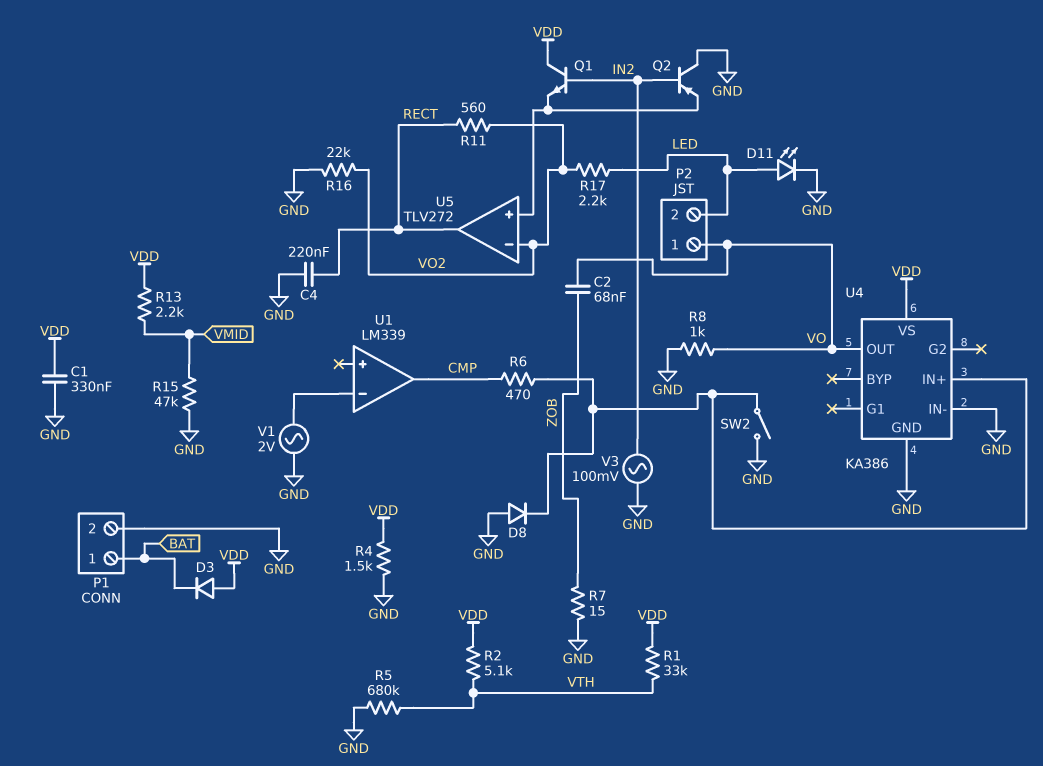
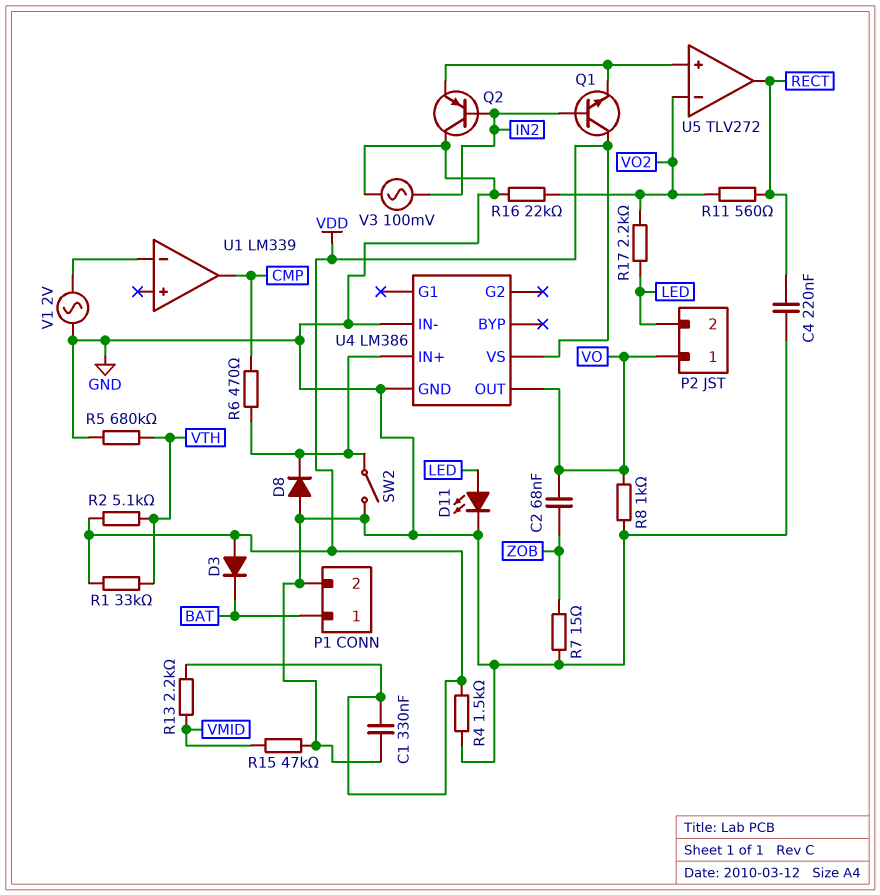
U4: KA386 -> LM386

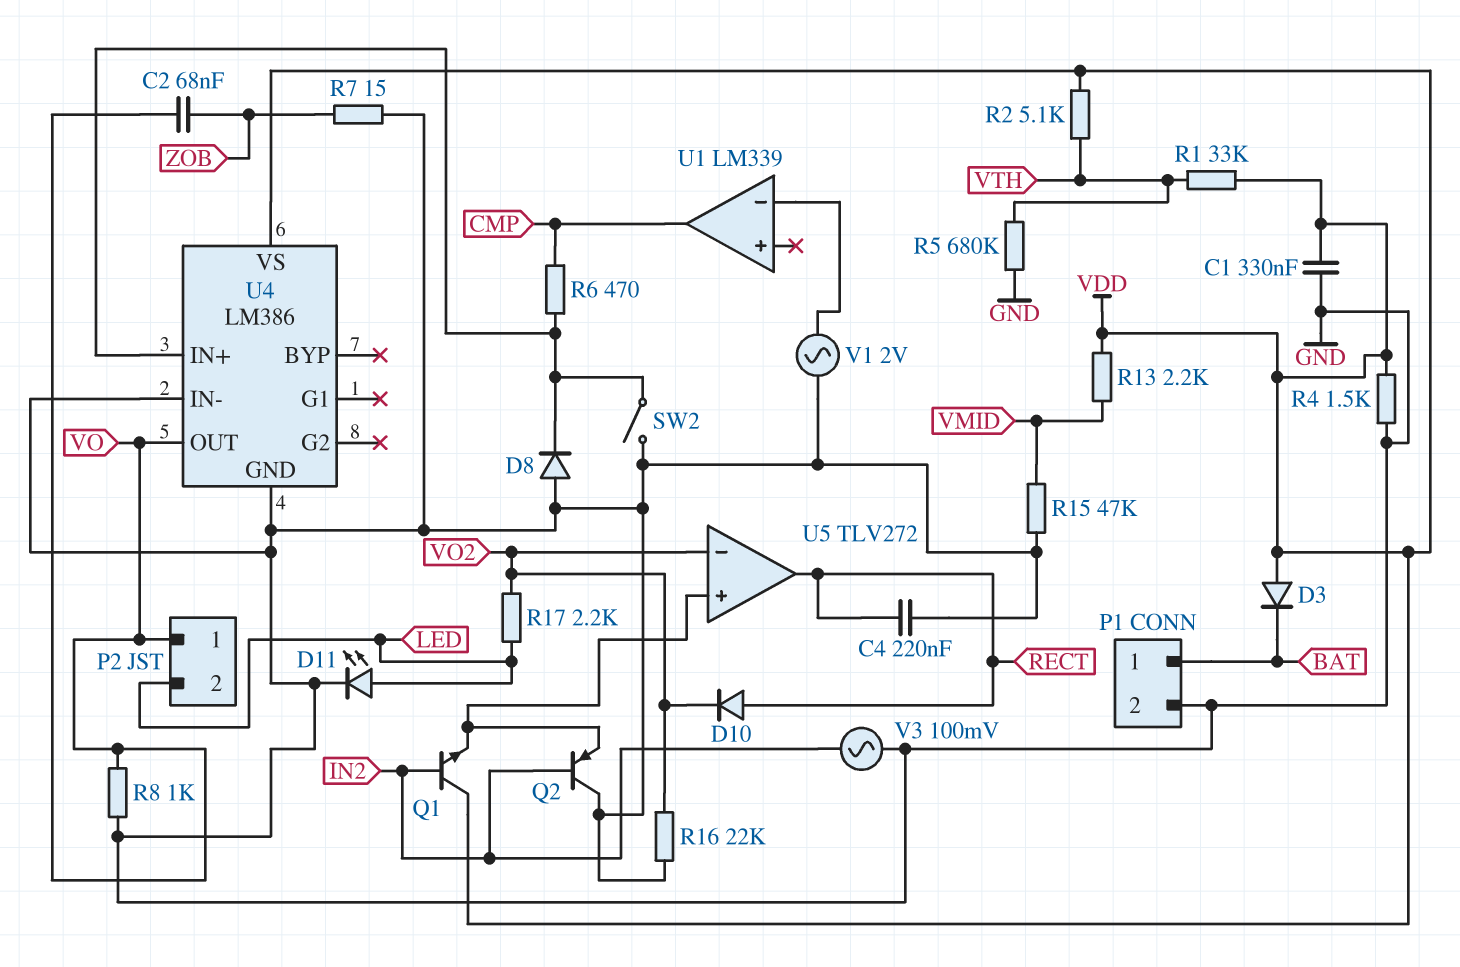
D10: none -> diode (A RECT, K VO2)
R11: 560 (RECT, VO2) -> none

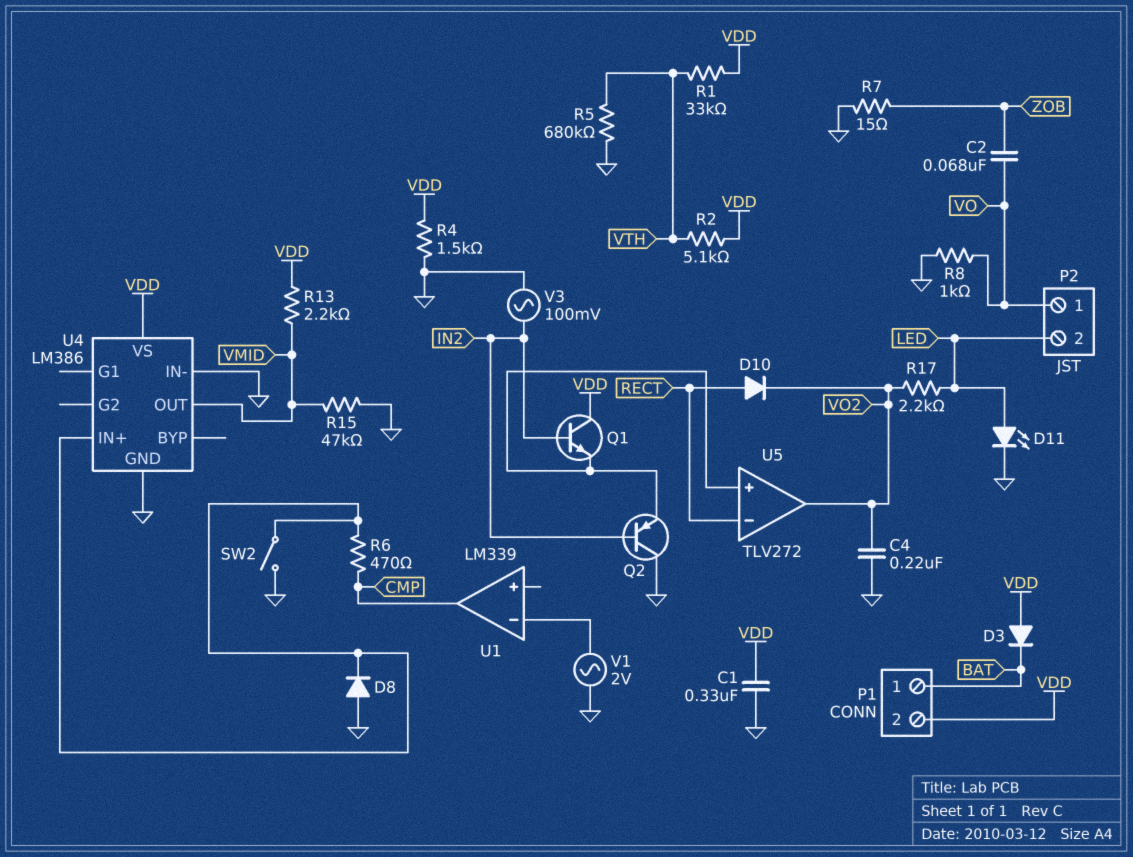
C4: 220nF (GND, RECT) -> 220nF (GND, VO2)
P1 pin 2: GND -> VDD
R16: 22k (GND, VO2) -> none
U4 pin OUT: VO -> VMID
U5 pin in-: VO2 -> RECT
U5 pin out: RECT -> VO2

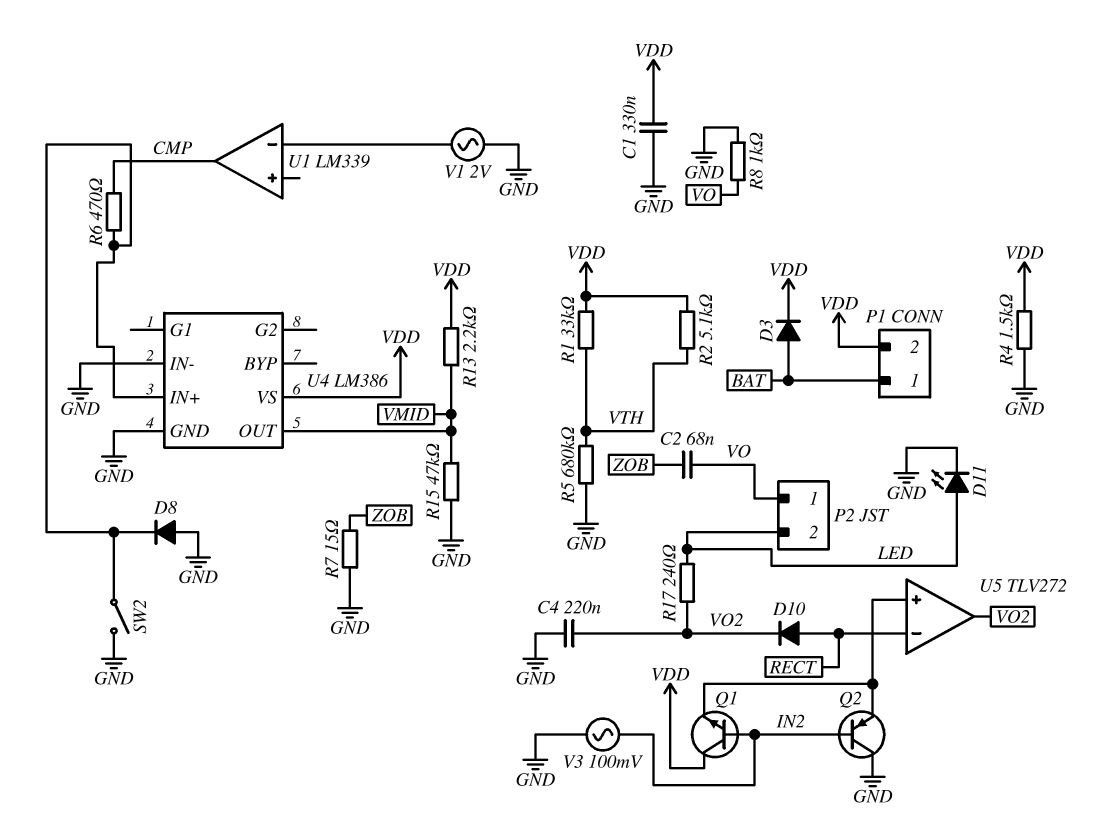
D3: diode (A VDD, K BAT) -> diode (A BAT, K VDD)
R17: 2.2k (LED, VO2) -> 240 (LED, VO2)

